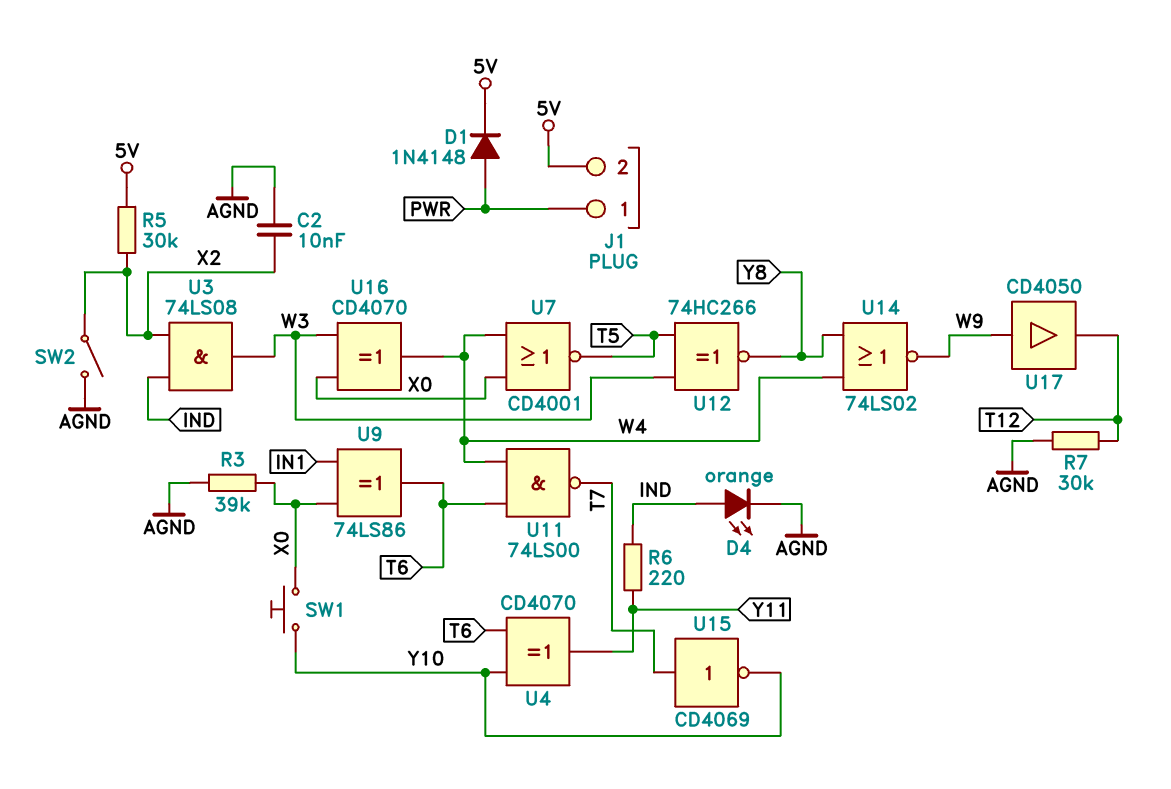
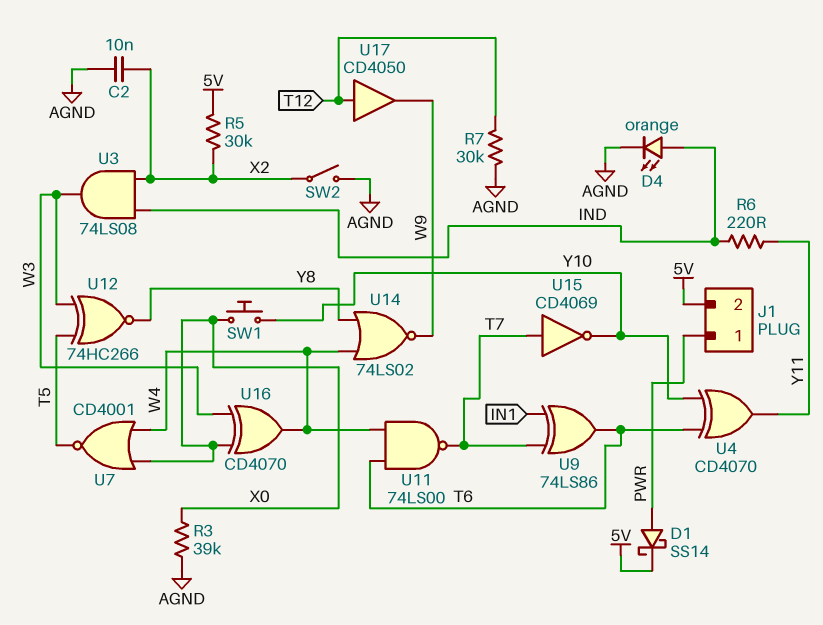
D1: diode 1N4148 (A PWR, K 5V) -> schottky SS14 (A PWR, K 5V)
U9: XOR 74LS86 (in IN1, in X0, out T6) -> XOR 74LS86 (in IN1, in T7, out T6)
U17: buffer CD4050 (in W9, out T12) -> buffer CD4050 (in T12, out W9)

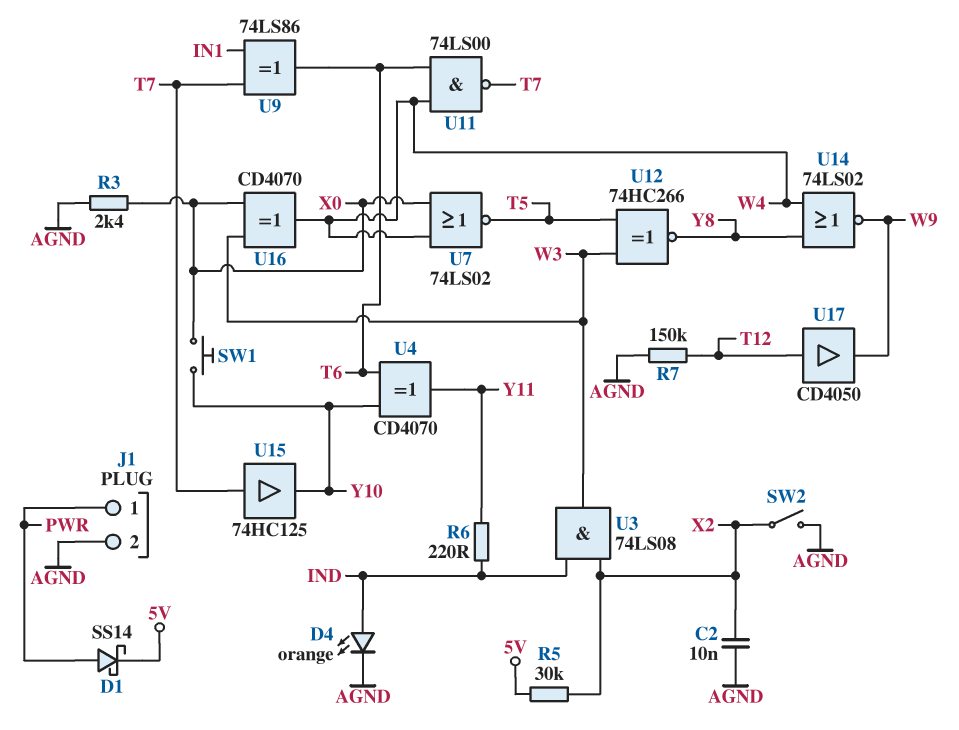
J1 pin 2: 5V -> AGND
R3: 39k (AGND, X0) -> 2.4k (AGND, X0)
R7: 30k (AGND, T12) -> 150k (AGND, T12)
U7: NOR CD4001 (in W4, in X0, out T5) -> NOR 74LS02 (in W4, in X0, out T5)
U15: NOT CD4069 (in T7, out Y10) -> buffer 74HC125 (in T7, out Y10)

